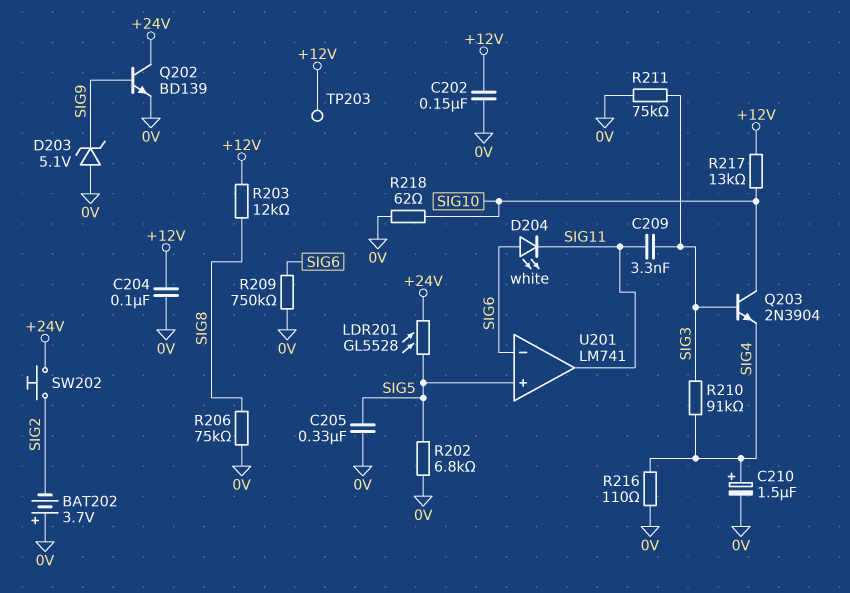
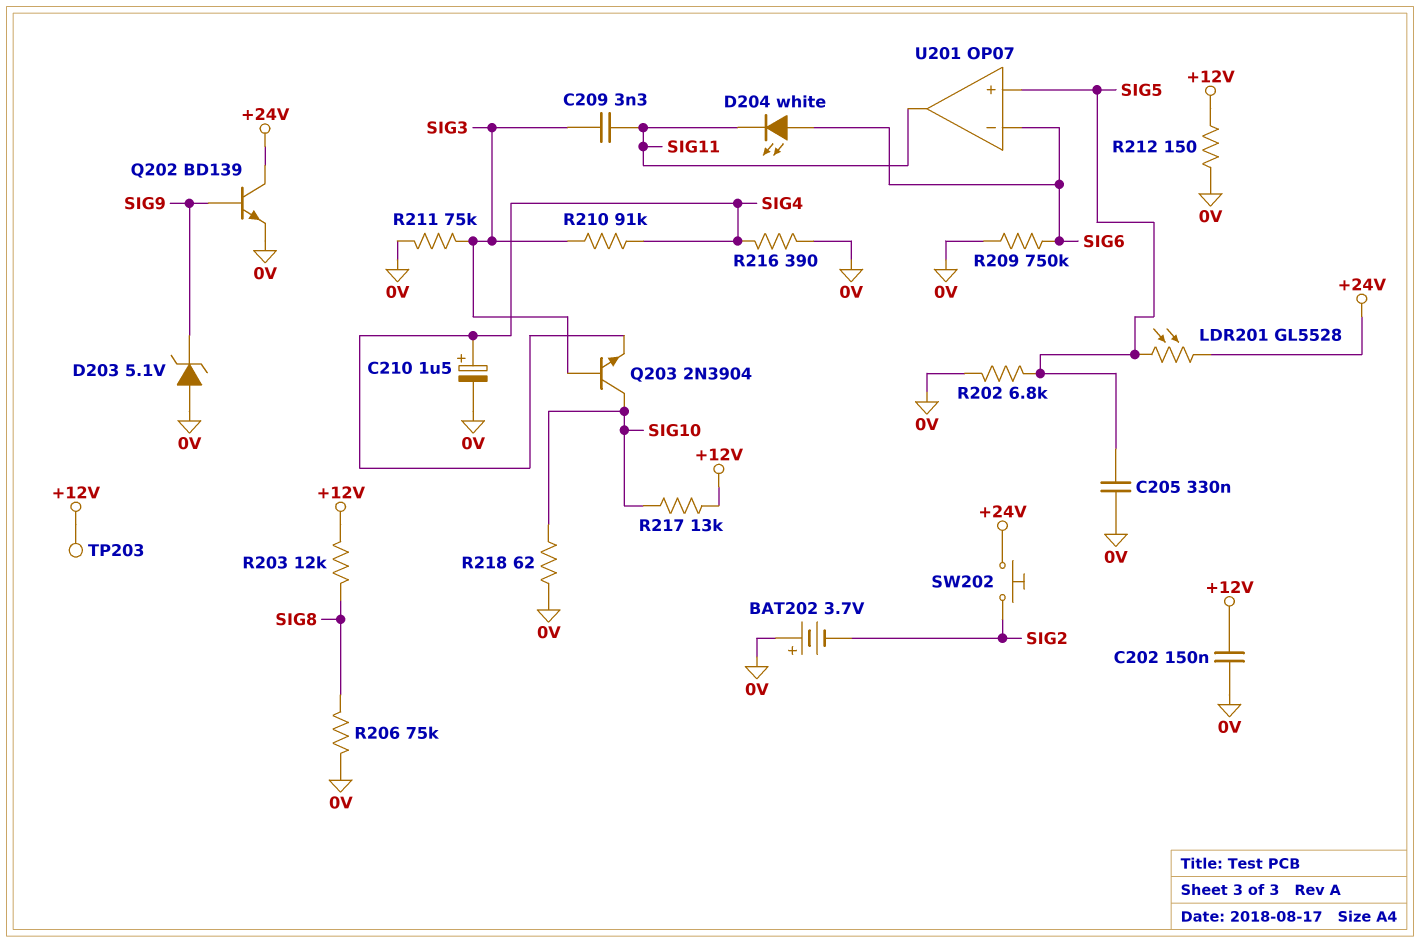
C204: 100nF (+12V, 0V) -> none
R212: none -> 150 (+12V, 0V)
R216: 110 (0V, SIG4) -> 390 (0V, SIG4)
U201: LM741 -> OP07

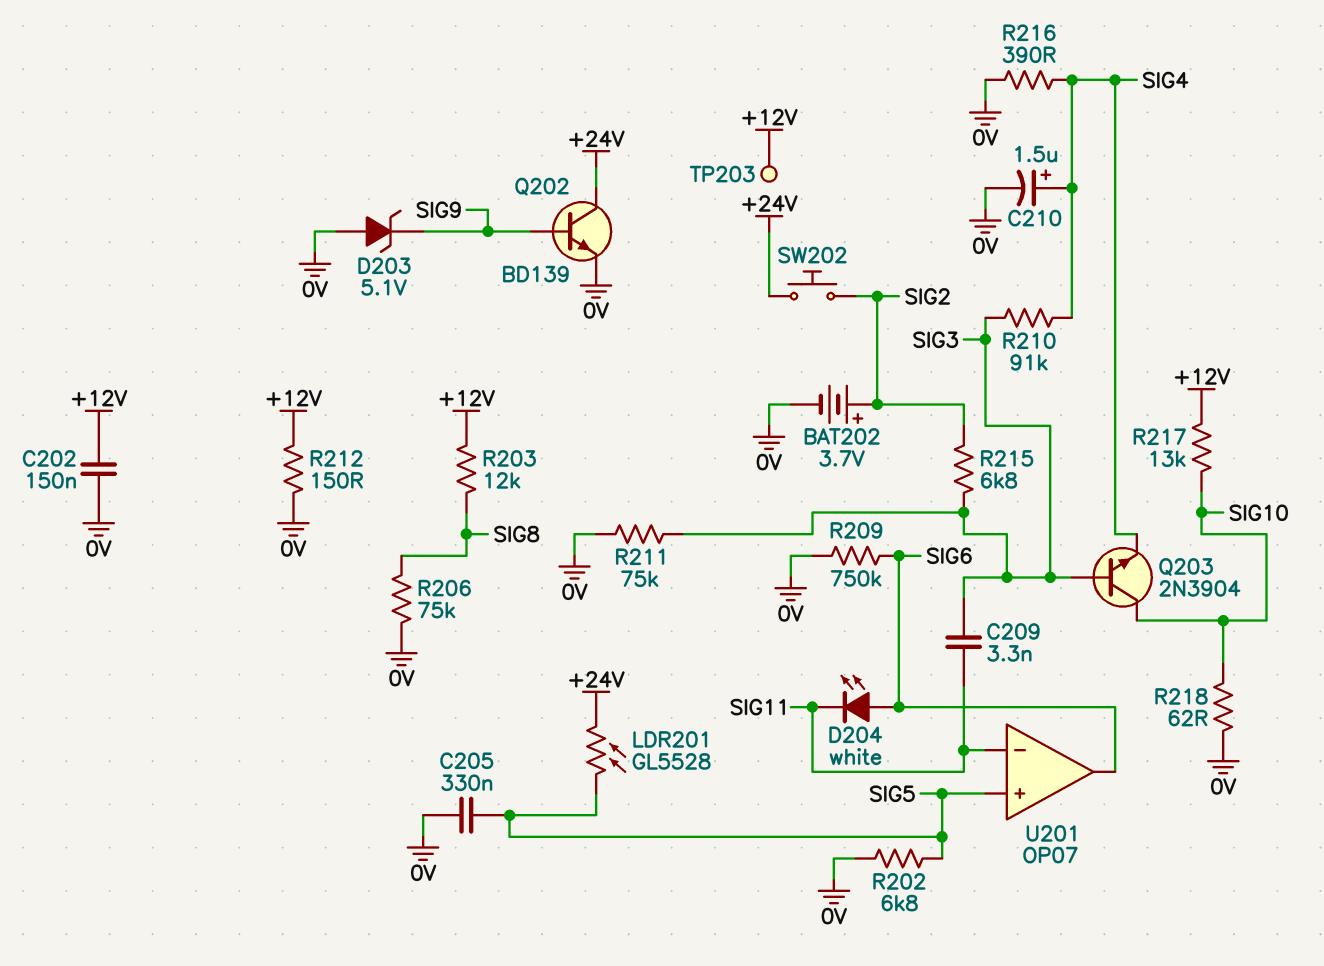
BAT202: 3.7V (plus 0V, minus SIG2) -> 3.7V (plus SIG2, minus 0V)
R215: none -> 6.8k (SIG2, SIG3)
U201 pin in-: SIG6 -> SIG11
U201 pin out: SIG11 -> SIG6

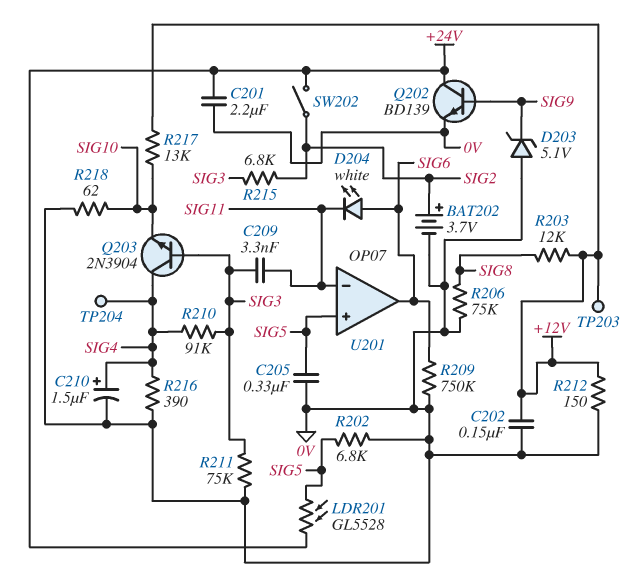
C201: none -> 2.2uF (+24V, 0V)
Q203: NPN 2N3904 (B SIG3, C SIG10, E SIG4) -> NPN 2N3904 (B SIG3, C SIG4, E SIG10)
SW202: button (+24V, SIG2) -> switch (+24V, SIG2)
TP204: none -> test point (SIG4)

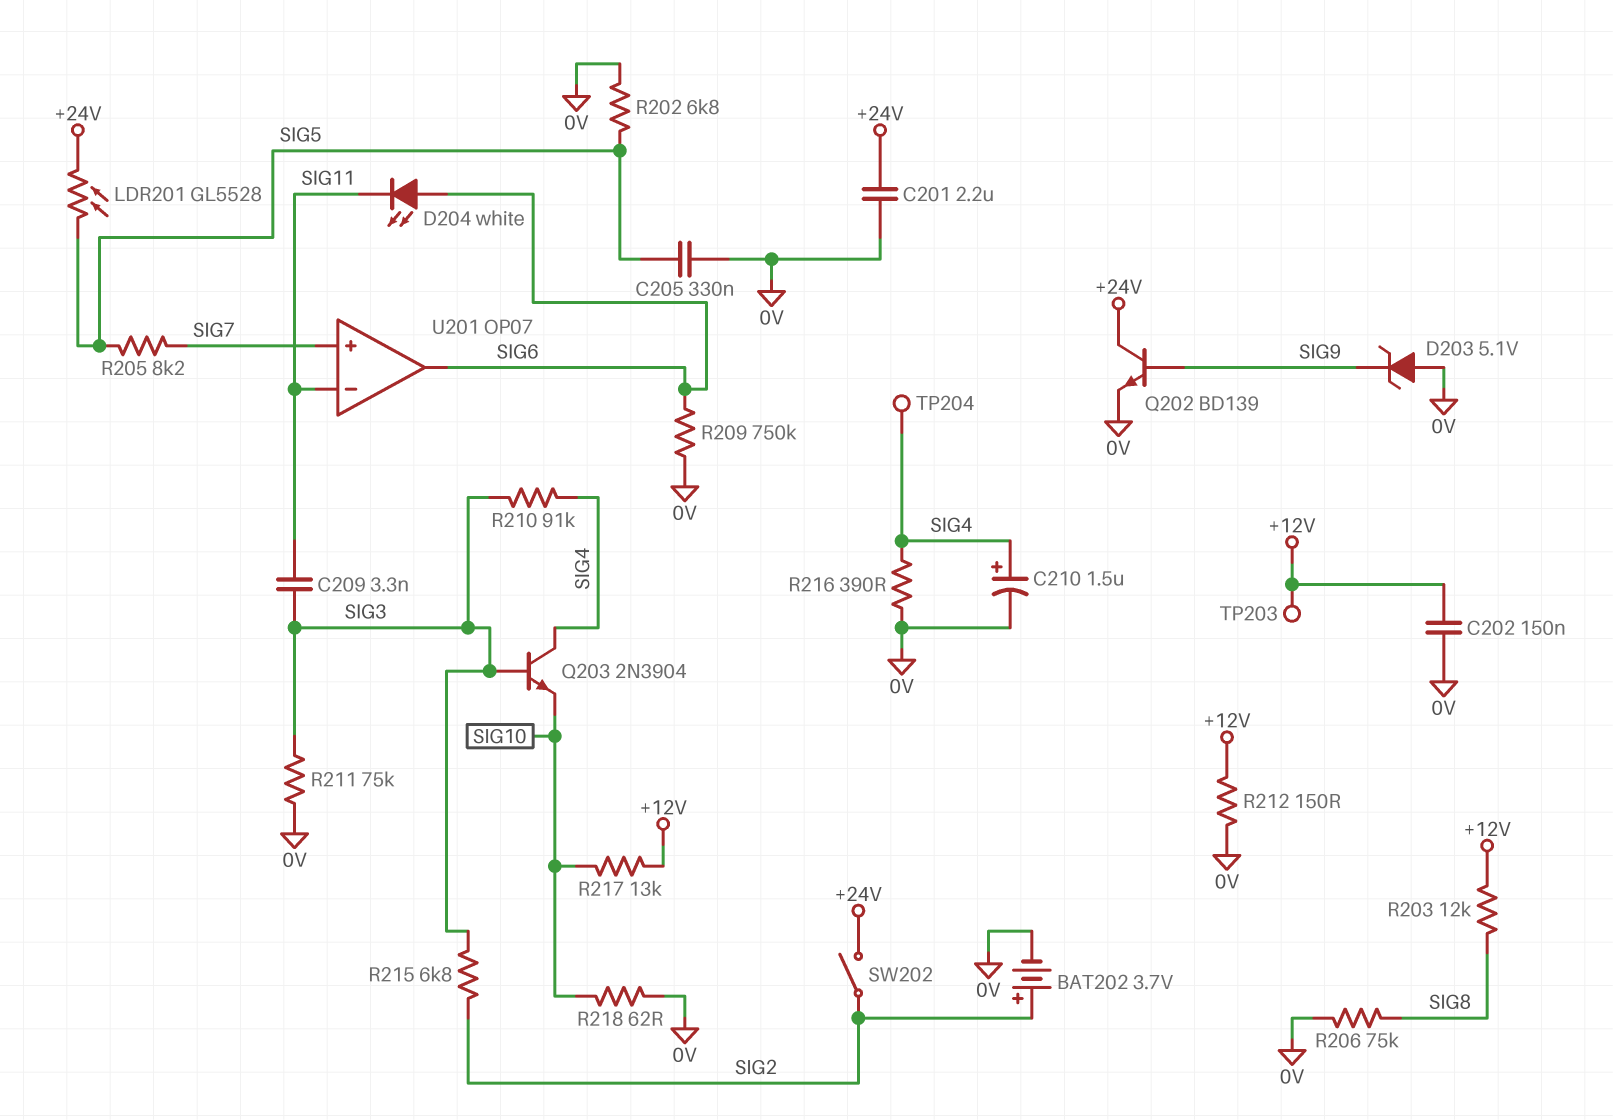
R205: none -> 8.2k (SIG5, SIG7)
U201 pin in+: SIG5 -> SIG7

